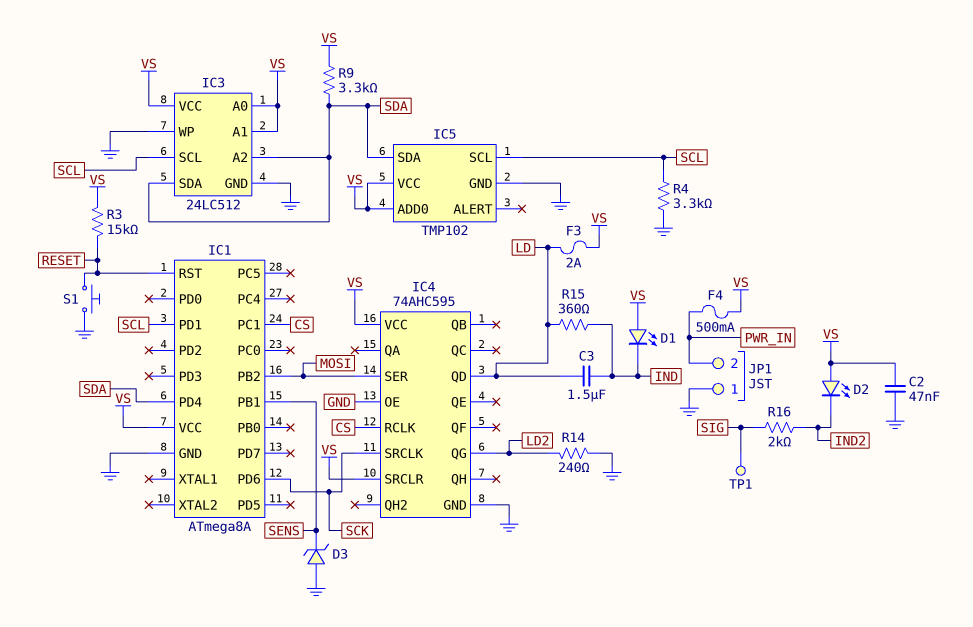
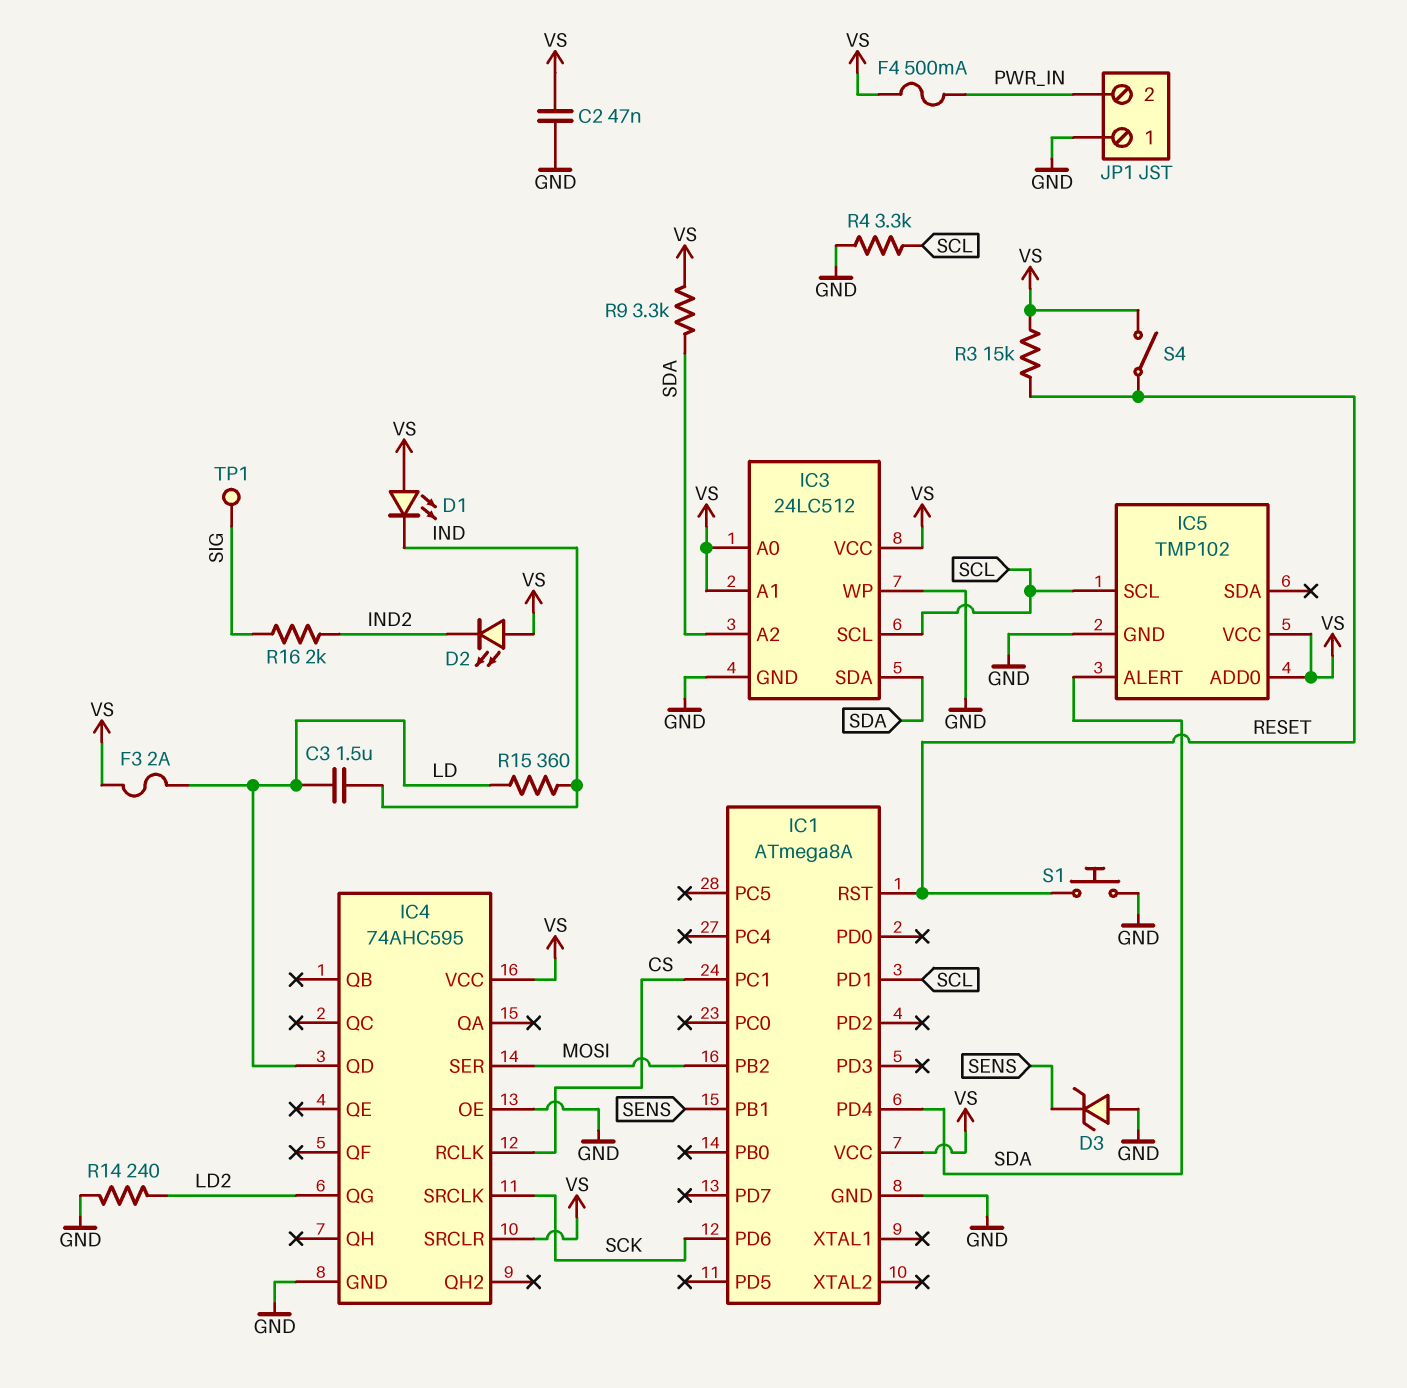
IC5 pin ALERT: none -> SDA
IC5 pin SDA: SDA -> none
S4: none -> switch (RESET, VS)

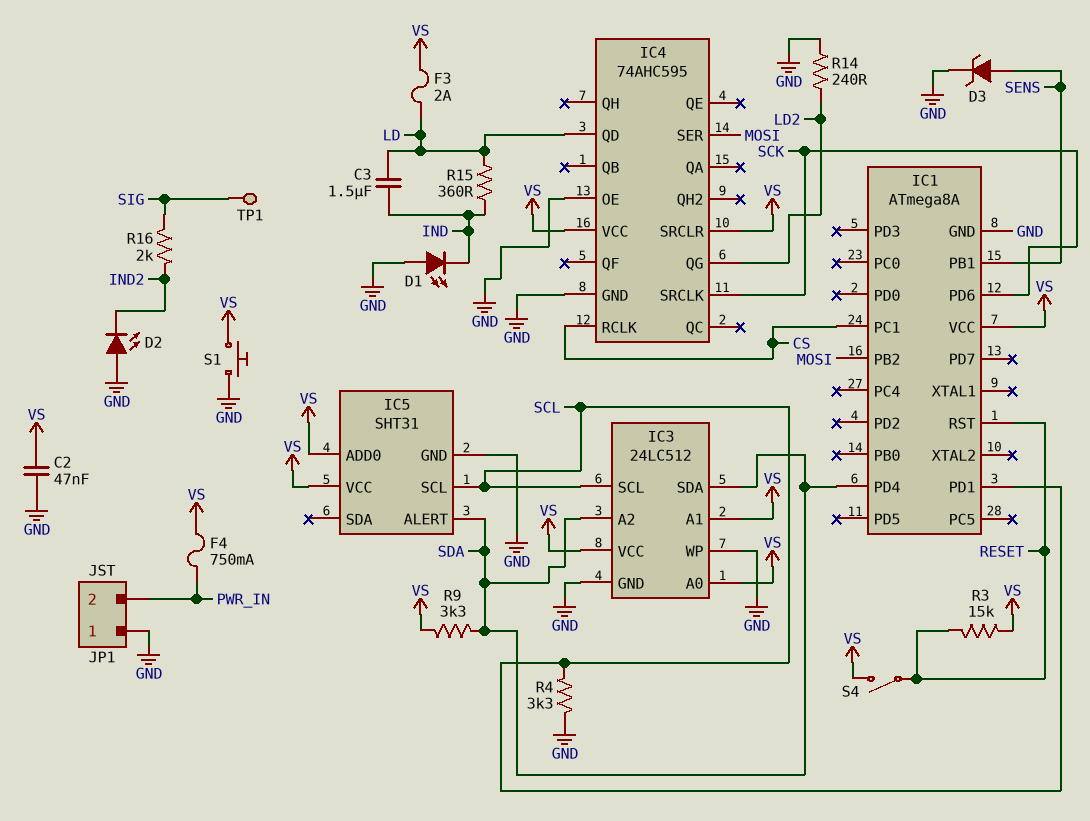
D1: LED (A VS, K IND) -> LED (A GND, K IND)
D2: LED (A VS, K IND2) -> LED (A GND, K IND2)
D3: zener (A GND, K SENS) -> zener (A SENS, K GND)
F4: 500mA (PWR_IN, VS) -> 750mA (PWR_IN, VS)
IC5: TMP102 -> SHT31
S1: button (GND, RESET) -> button (GND, VS)

